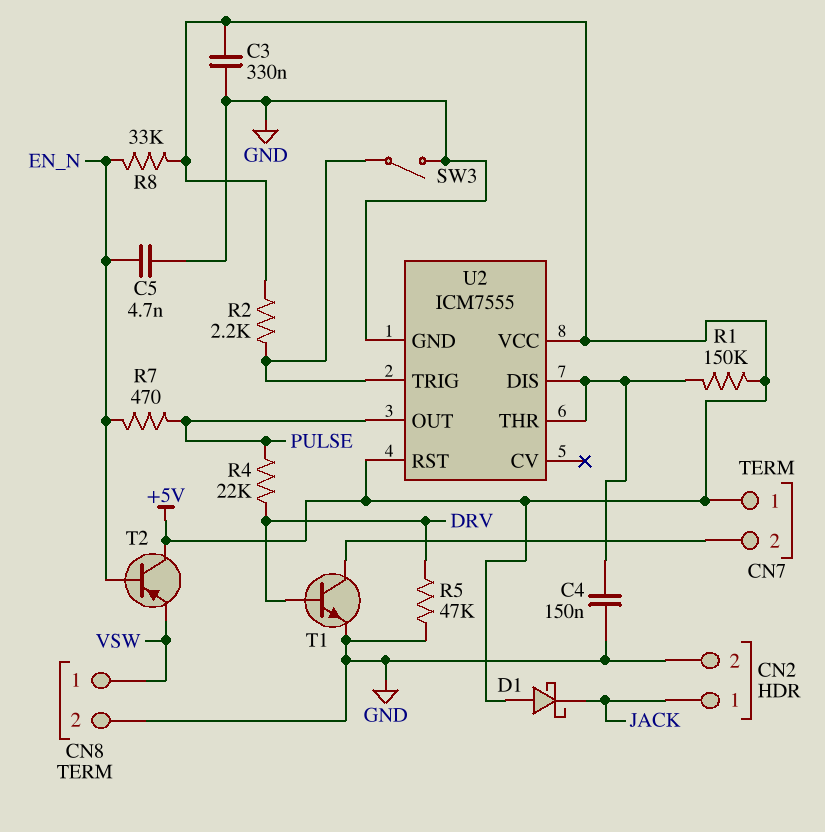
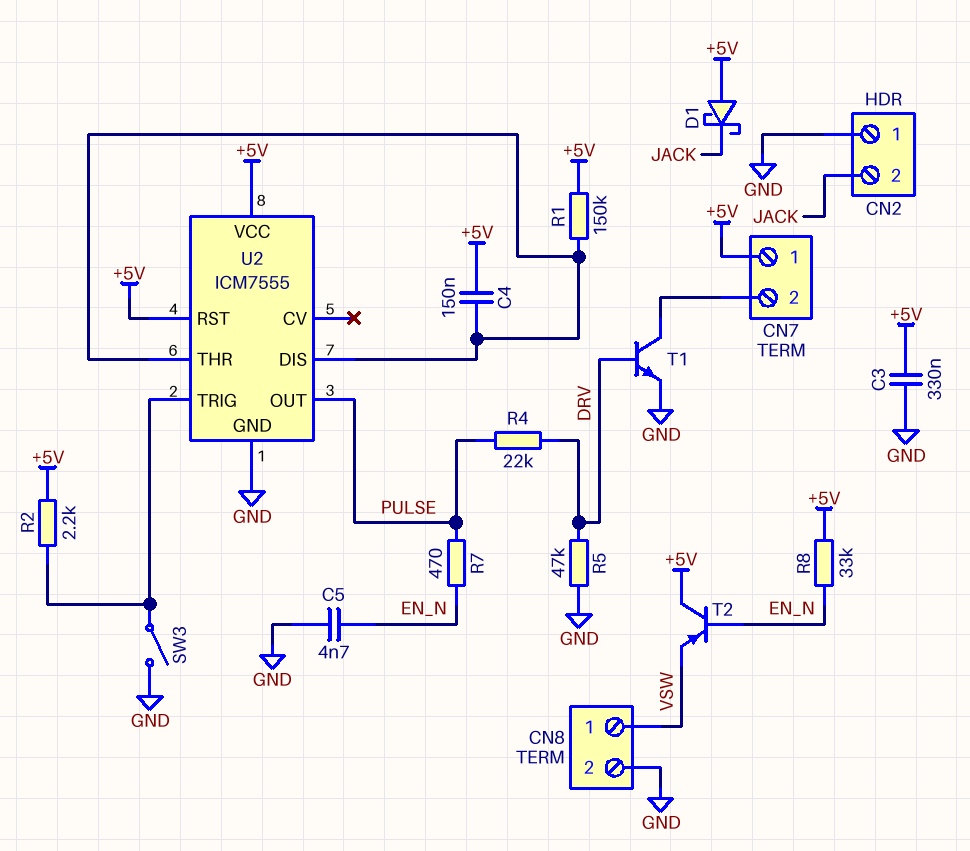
C4: 150nF (GND, U2/DIS) -> 150nF (+5V, U2/DIS)
CN2 pin 1: JACK -> GND
CN2 pin 2: GND -> JACK

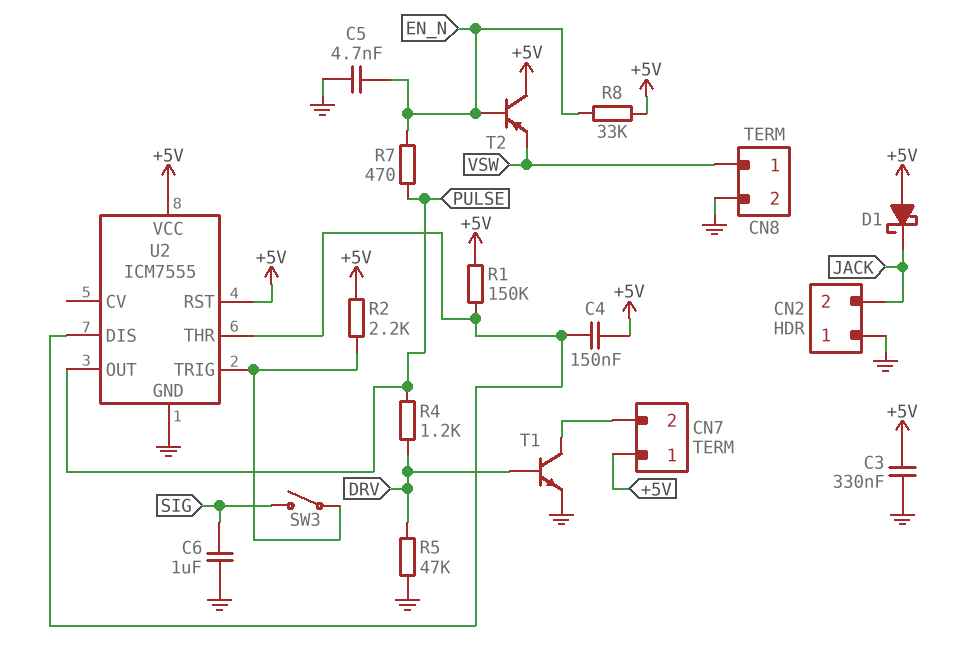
C6: none -> 1uF (GND, SIG)
R4: 22k (DRV, PULSE) -> 1.2k (DRV, PULSE)
SW3: switch (GND, U2/TRIG) -> switch (SIG, U2/TRIG)

